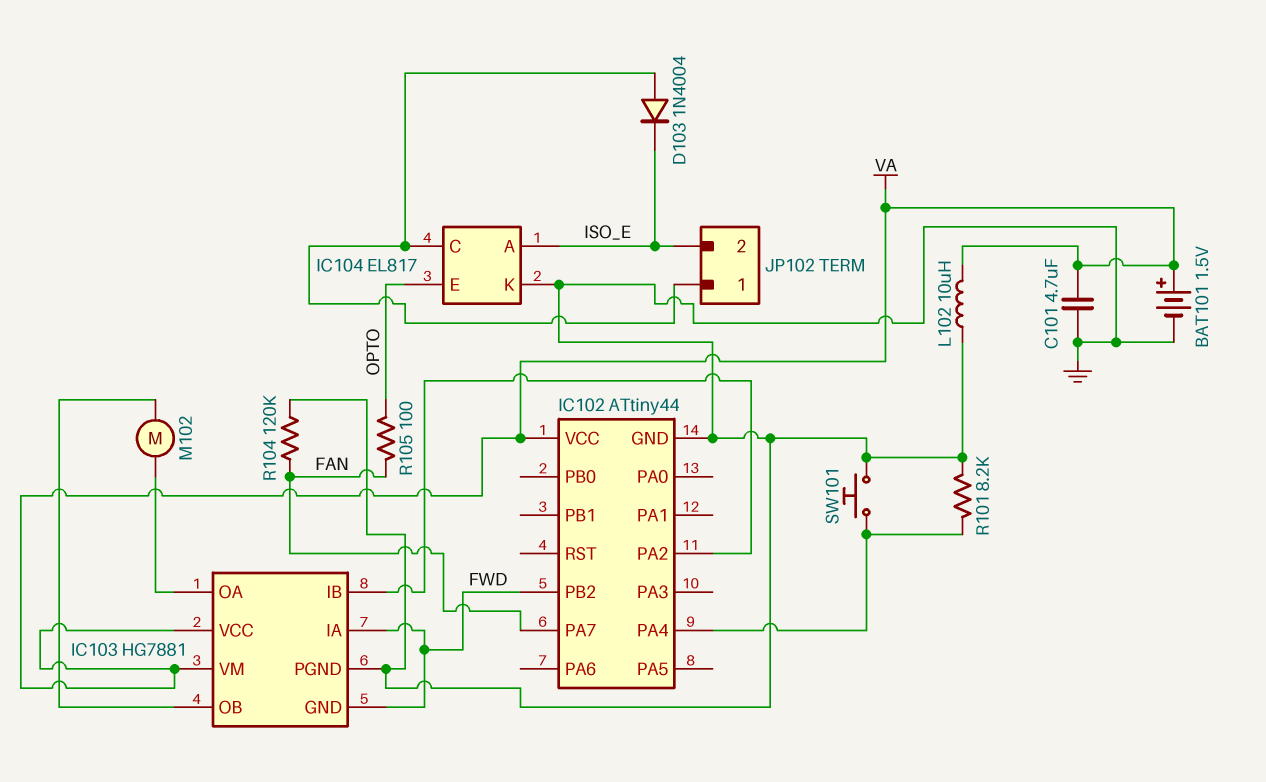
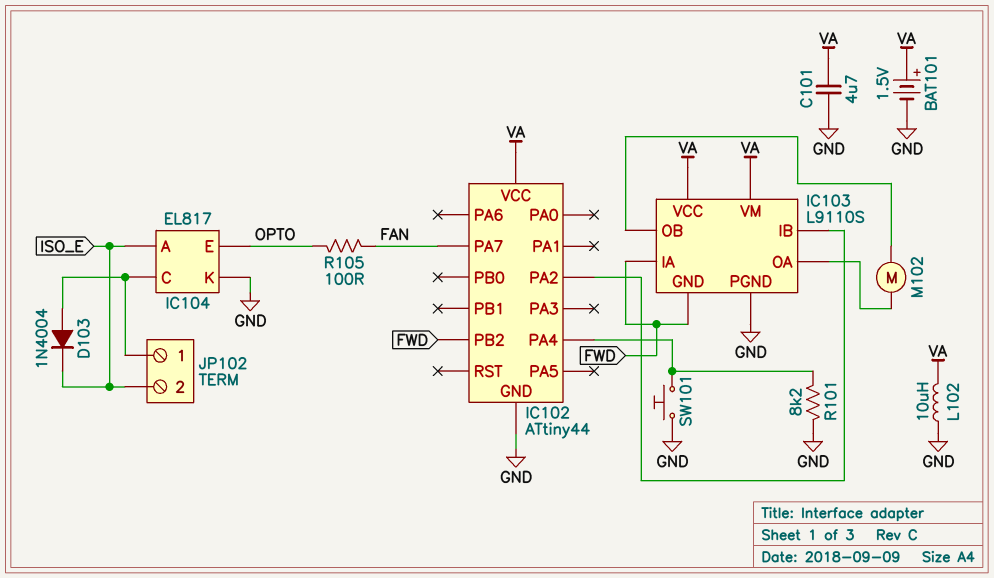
IC103: HG7881 -> L9110S
R104: 120k (FAN, GND) -> none

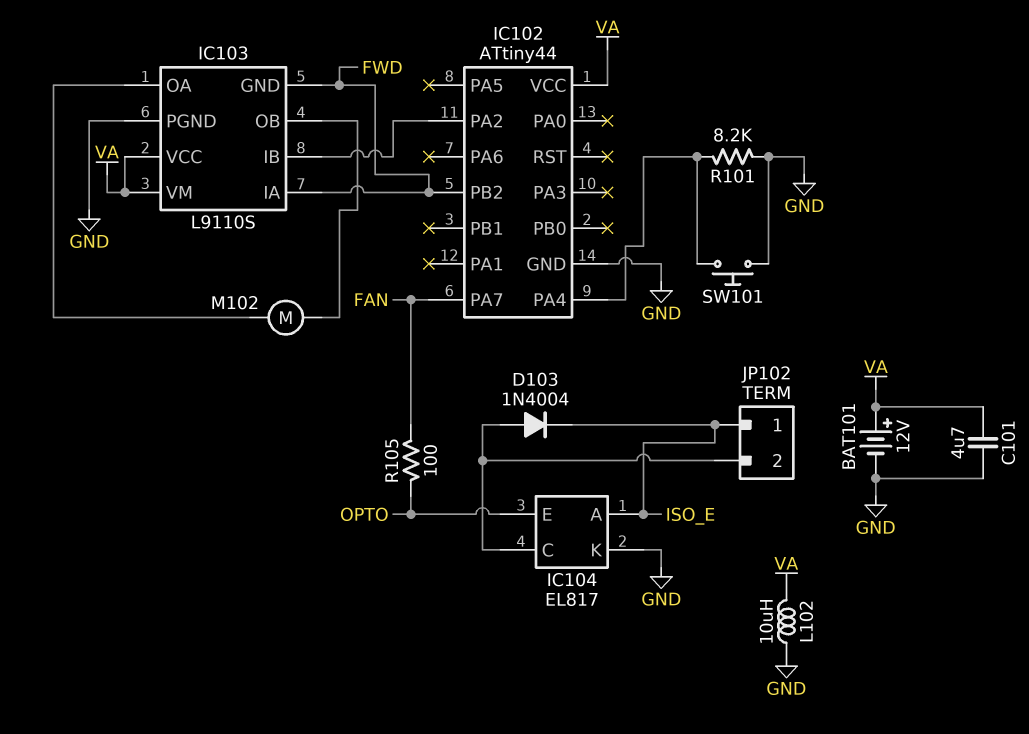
BAT101: 1.5V (plus VA, minus GND) -> 12V (plus VA, minus GND)
JP102 pin 1: IC104/C -> ISO_E
JP102 pin 2: ISO_E -> IC104/C

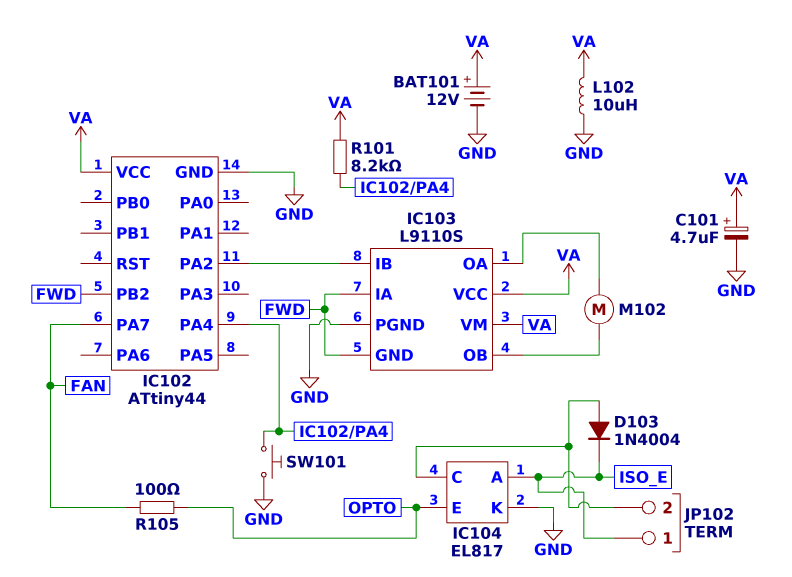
C101: 4.7uF (GND, VA) -> 4.7uF (plus VA, minus GND)
R101: 8.2k (GND, IC102/PA4) -> 8.2k (IC102/PA4, VA)

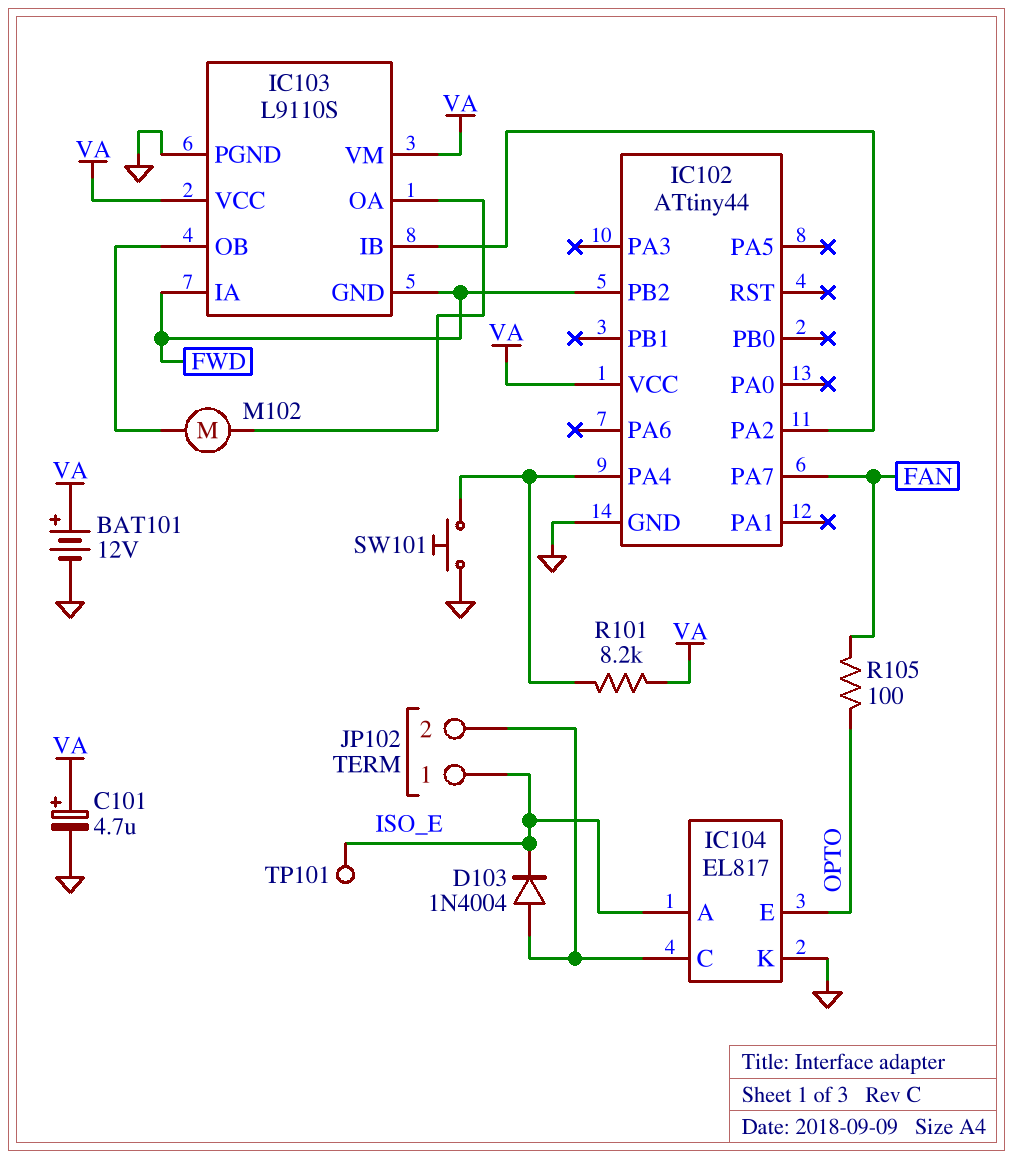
L102: 10uH (GND, VA) -> none
TP101: none -> test point (ISO_E)

